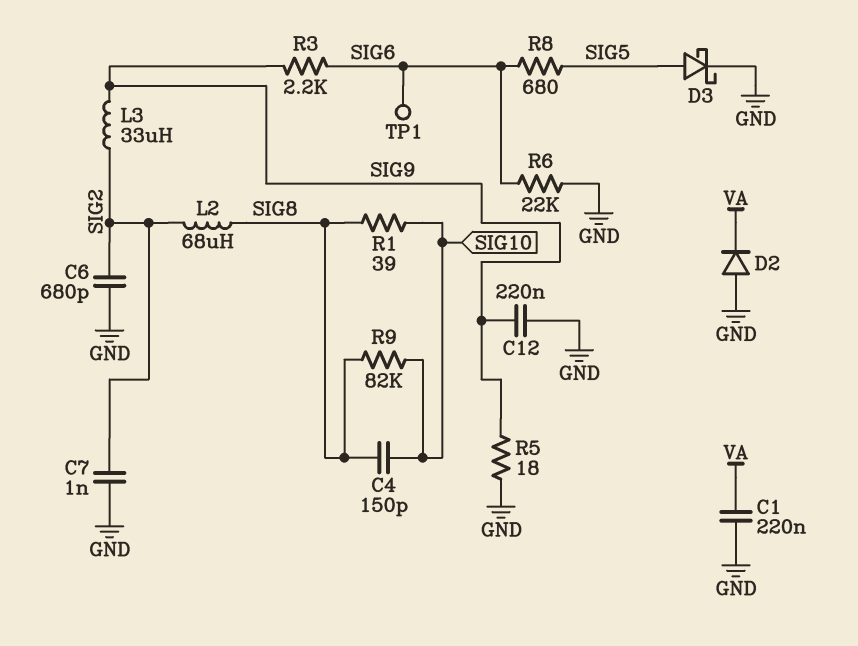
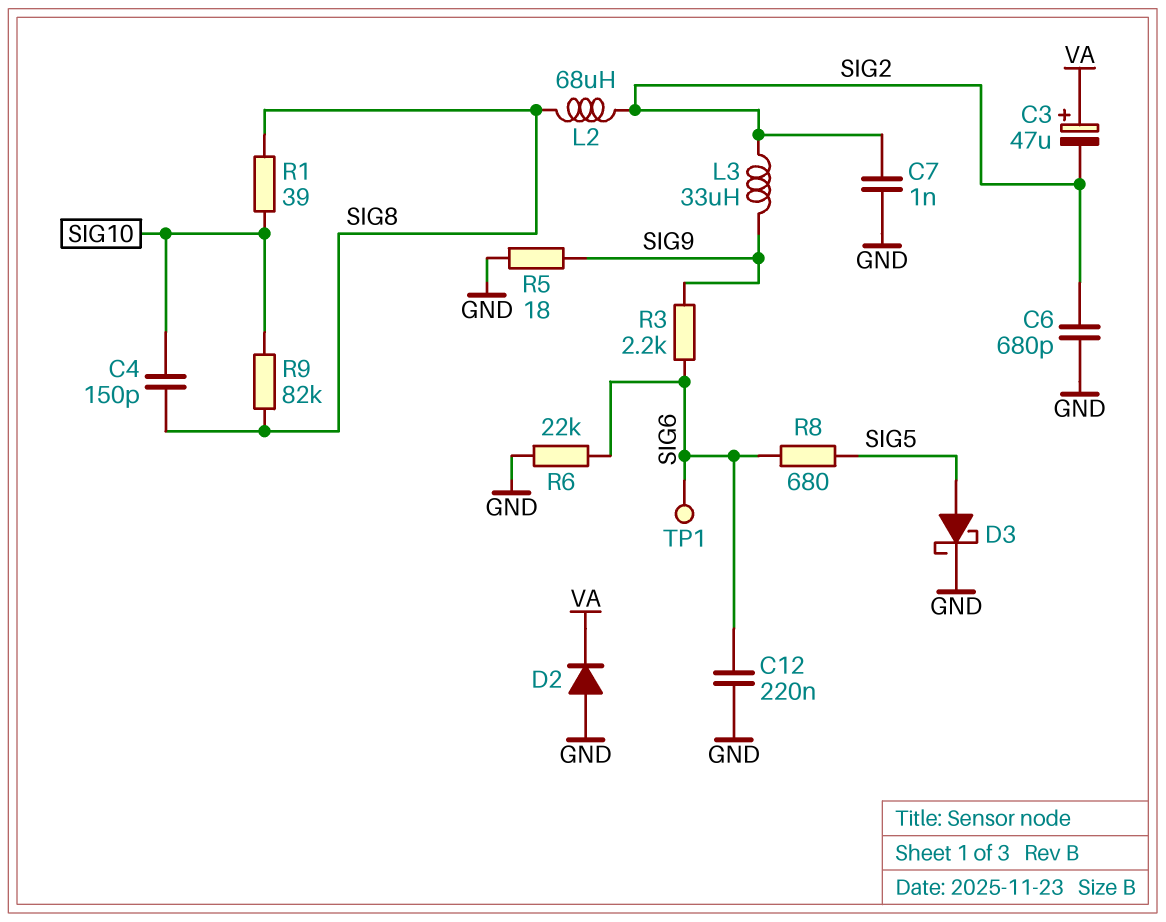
C1: 220nF (GND, VA) -> none
C3: none -> 47uF (plus VA, minus SIG2)
C12: 220nF (GND, SIG9) -> 220nF (GND, SIG6)

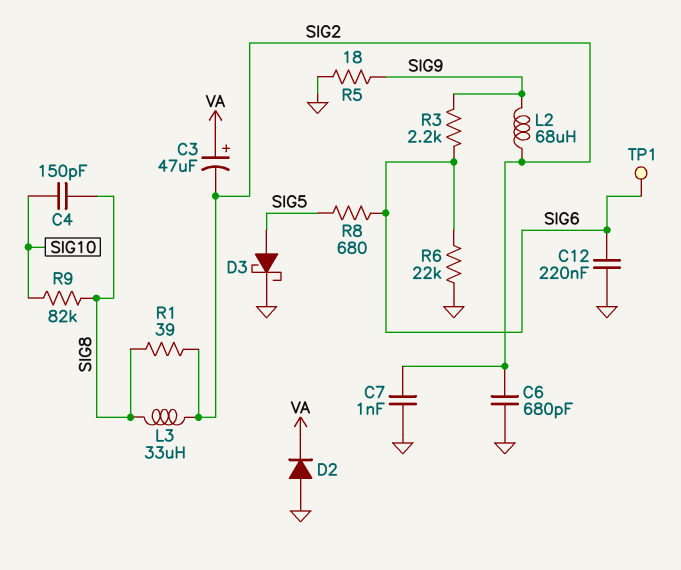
L2: 68uH (SIG2, SIG8) -> 68uH (SIG2, SIG9)
L3: 33uH (SIG2, SIG9) -> 33uH (SIG2, SIG8)
R1: 39 (SIG8, SIG10) -> 39 (SIG2, SIG8)

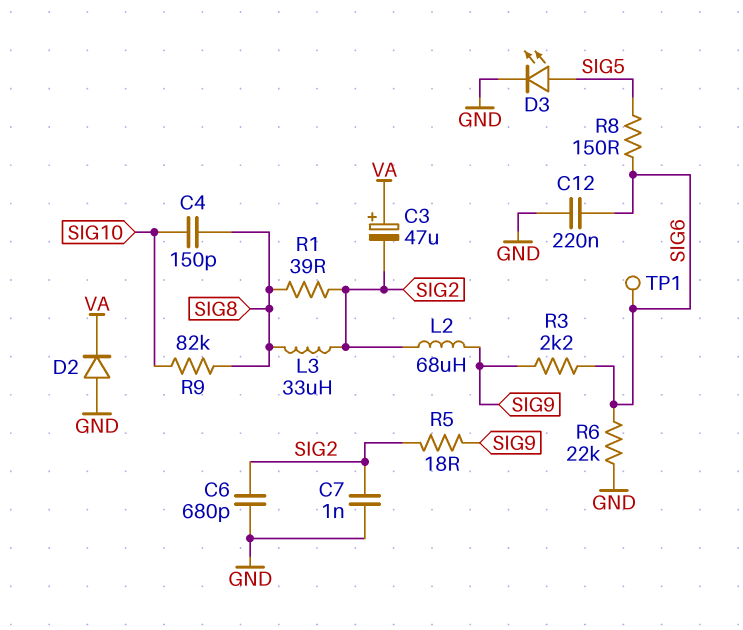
D3: schottky (A SIG5, K GND) -> LED (A SIG5, K GND)
R5: 18 (GND, SIG9) -> 18 (SIG2, SIG9)
R8: 680 (SIG5, SIG6) -> 150 (SIG5, SIG6)

